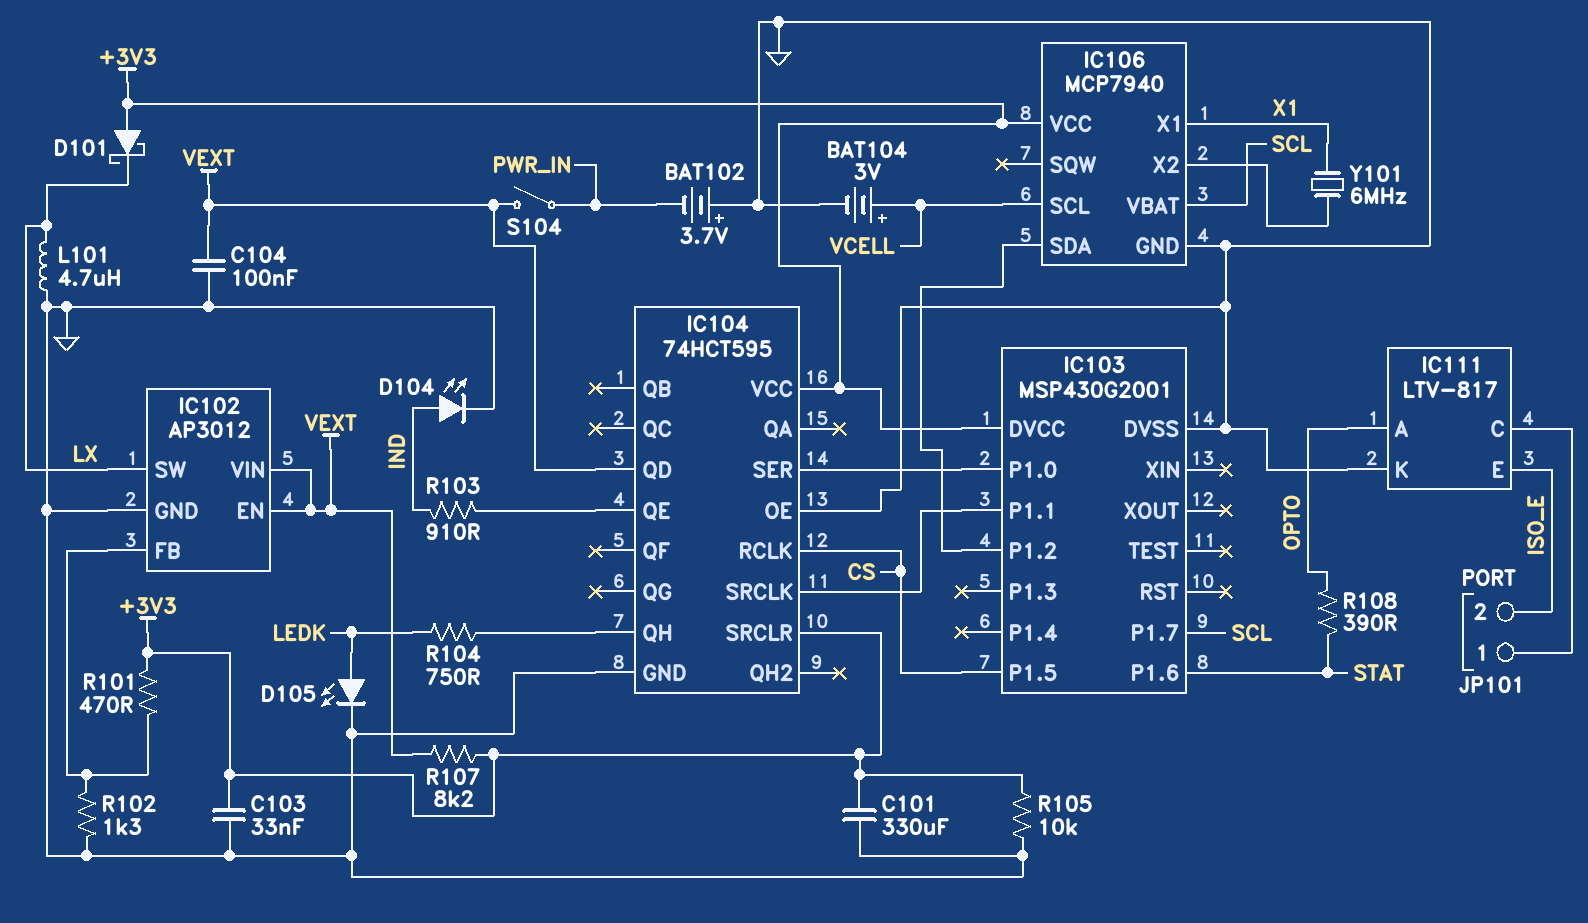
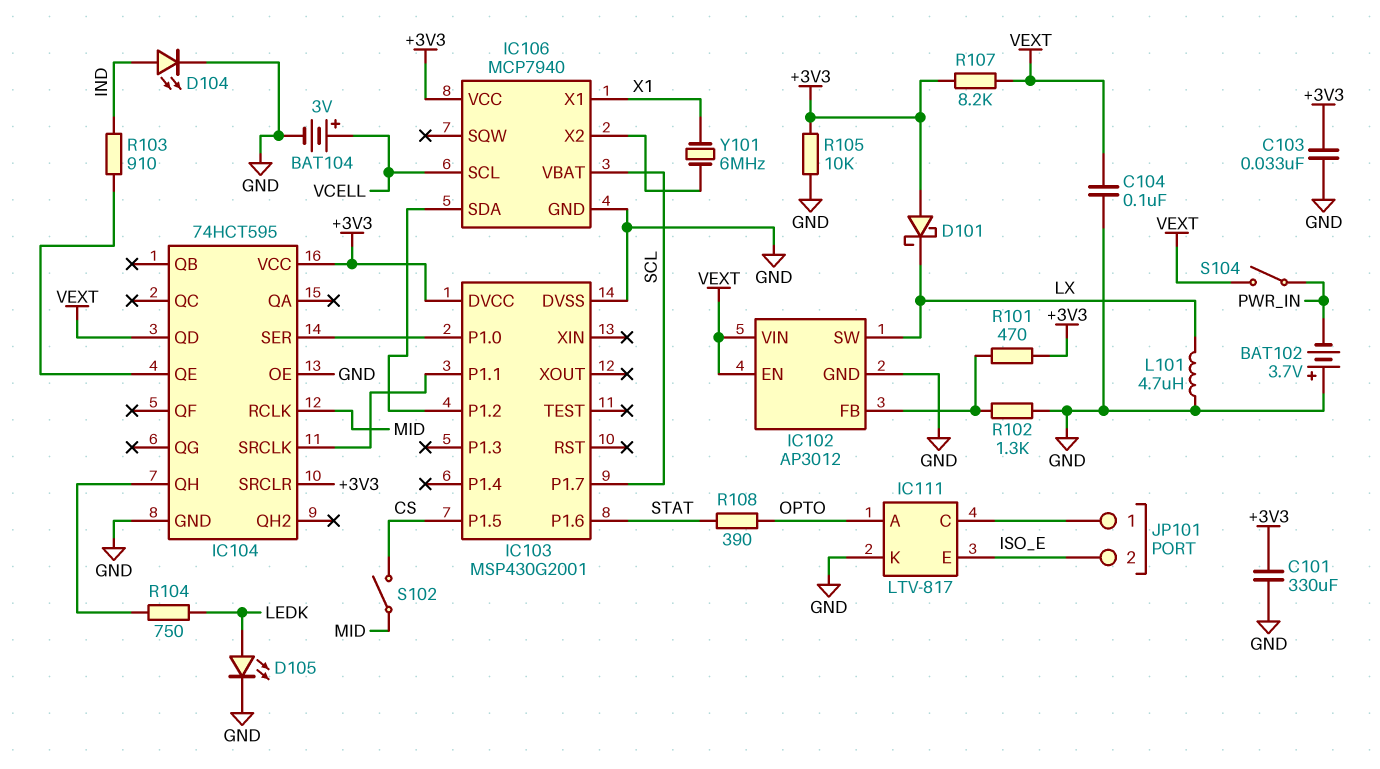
IC104 pin RCLK: CS -> MID
S102: none -> switch (CS, MID)

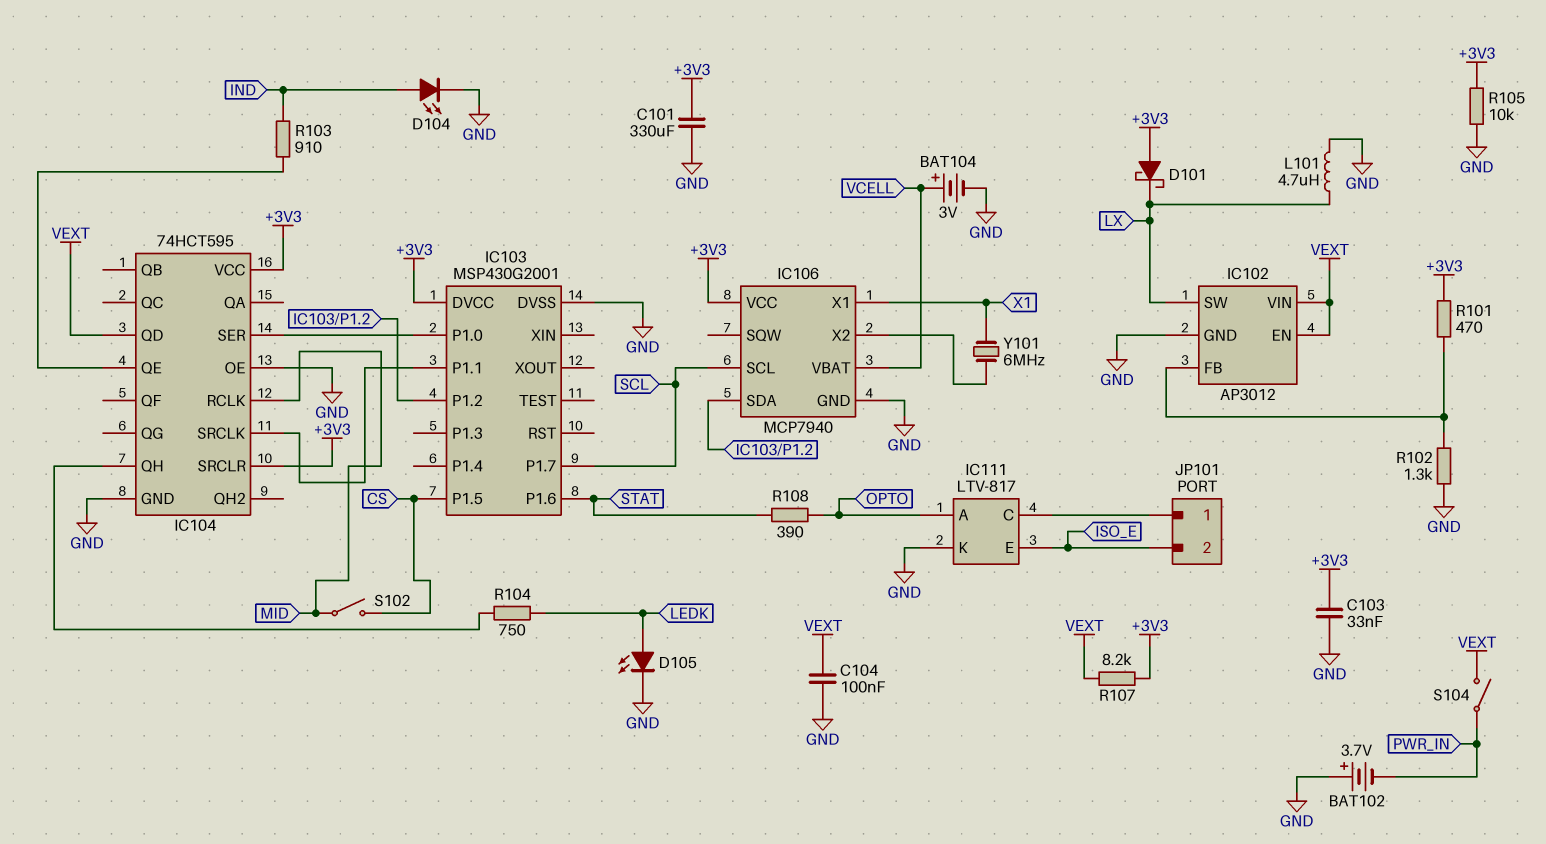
IC106 pin SCL: VCELL -> SCL
IC106 pin VBAT: SCL -> VCELL

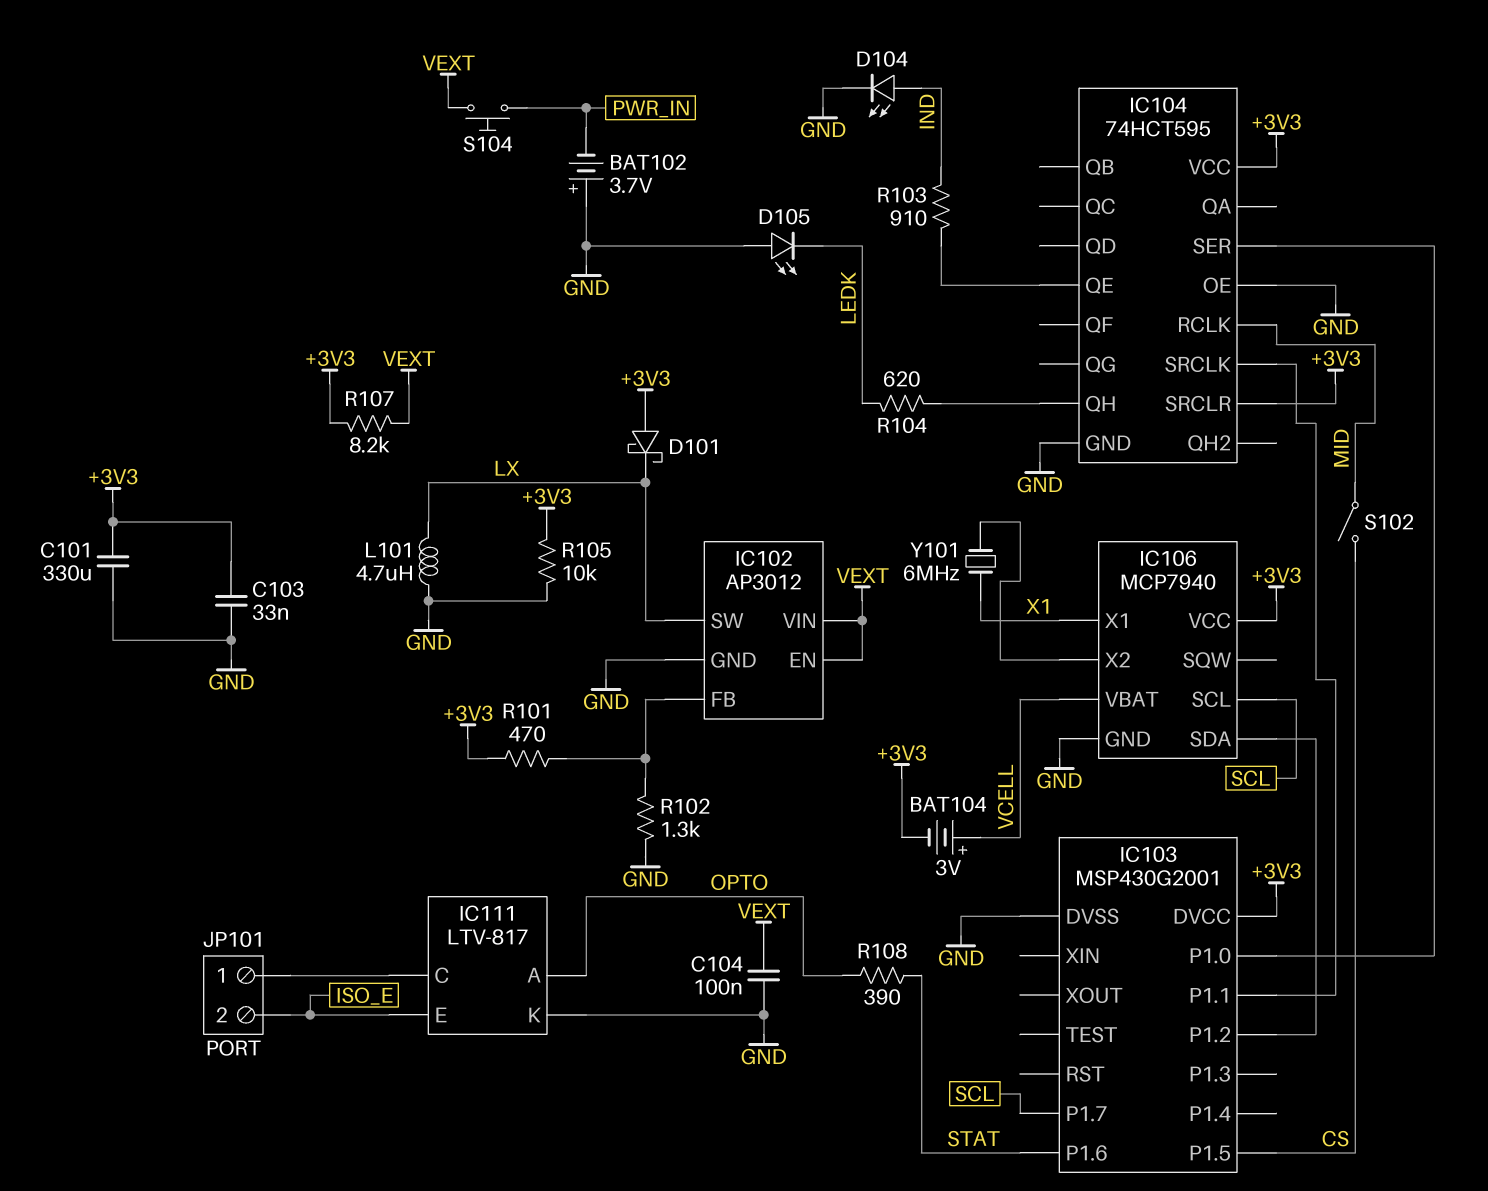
BAT104: 3V (plus VCELL, minus GND) -> 3V (plus VCELL, minus +3V3)
D105: LED (A LEDK, K GND) -> LED (A GND, K LEDK)
IC104 pin QD: VEXT -> none
R104: 750 (IC104/QH, LEDK) -> 620 (IC104/QH, LEDK)
S104: switch (PWR_IN, VEXT) -> button (PWR_IN, VEXT)

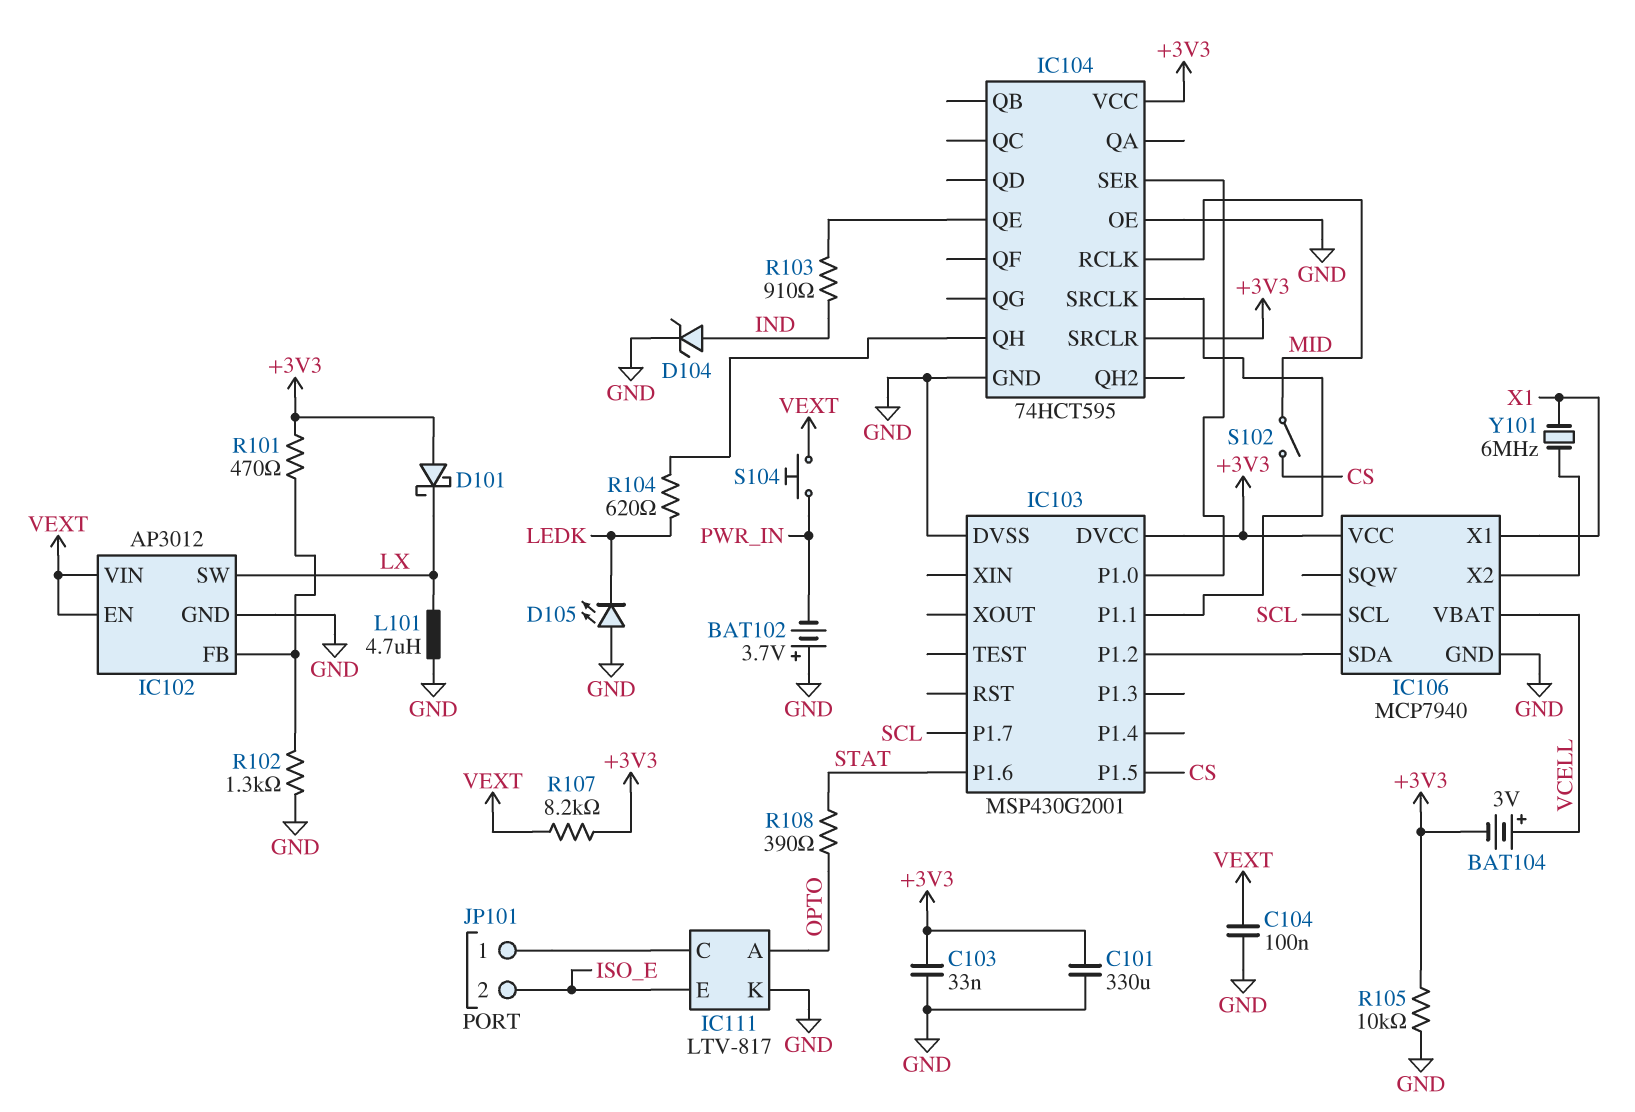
D104: LED (A IND, K GND) -> zener (A IND, K GND)

